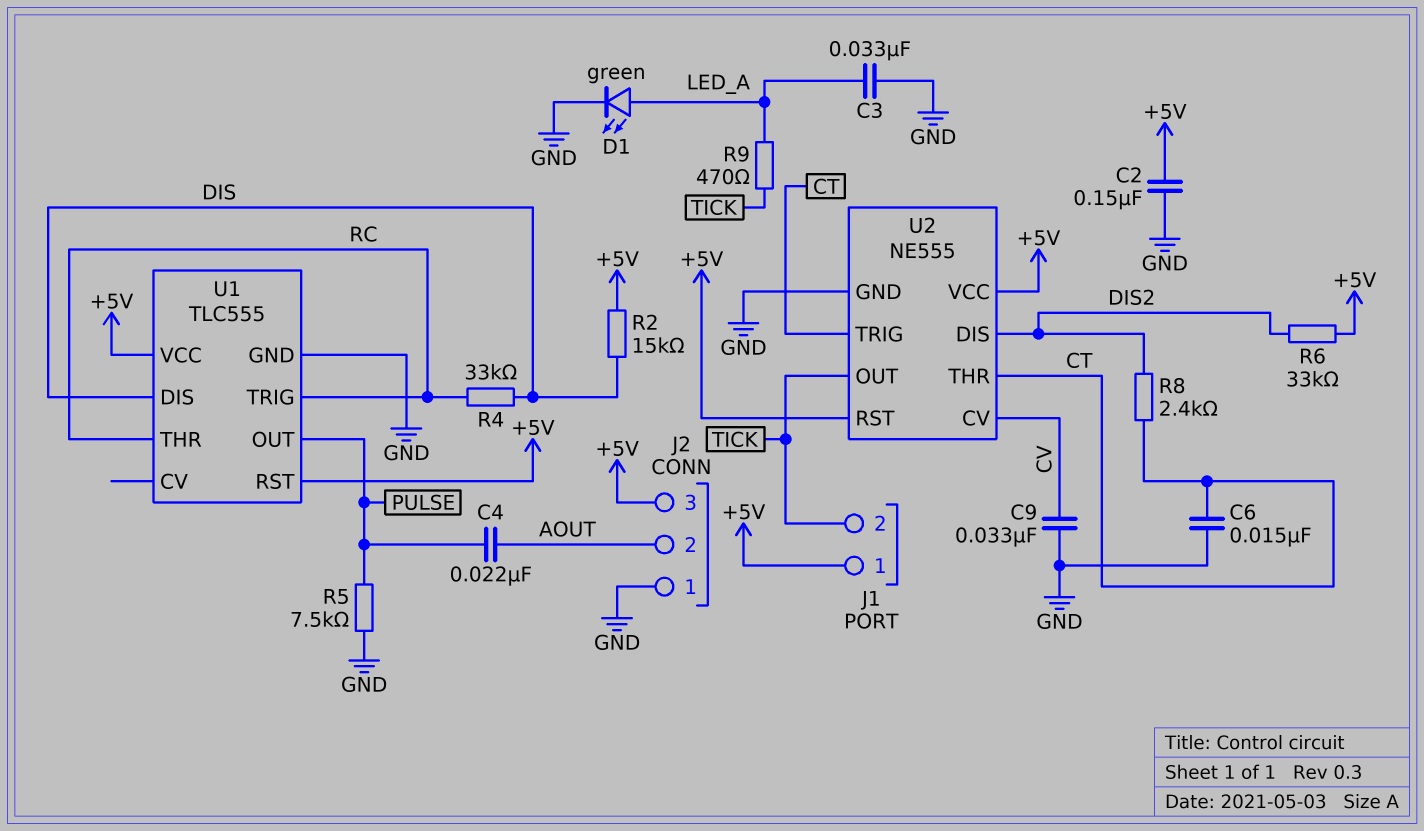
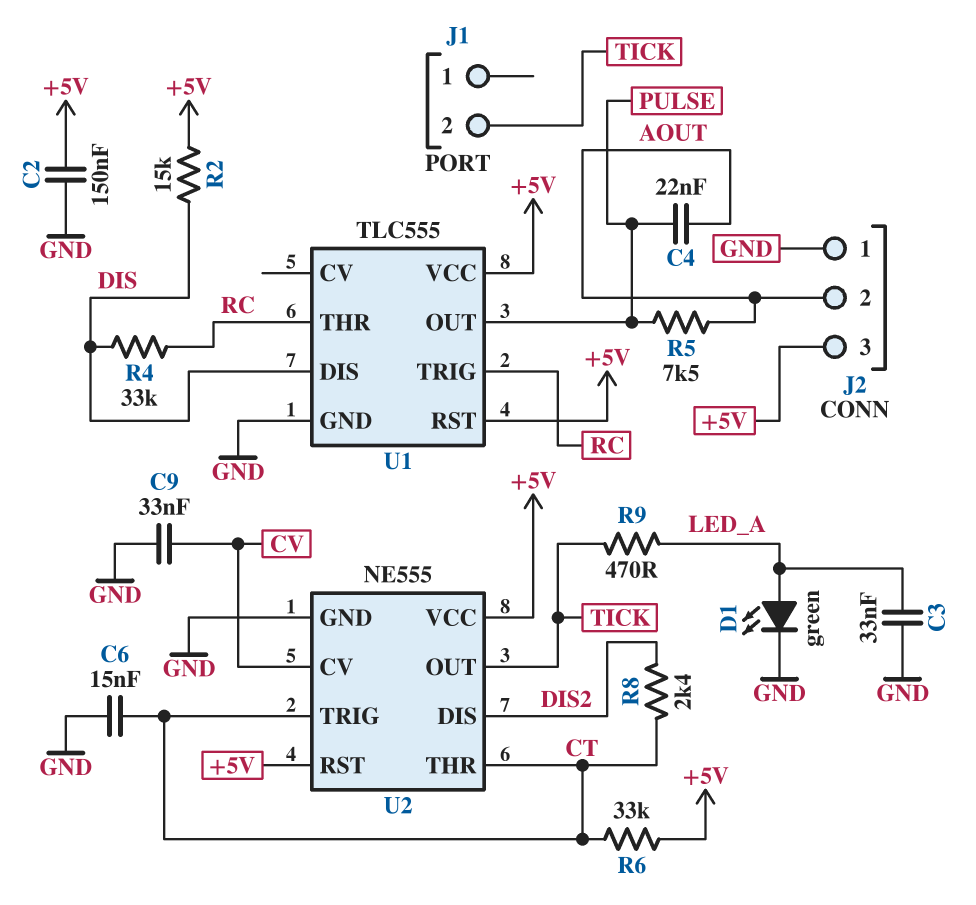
J1 pin 1: +5V -> none
R5: 7.5k (GND, PULSE) -> 7.5k (AOUT, PULSE)
R6: 33k (+5V, DIS2) -> 33k (+5V, CT)

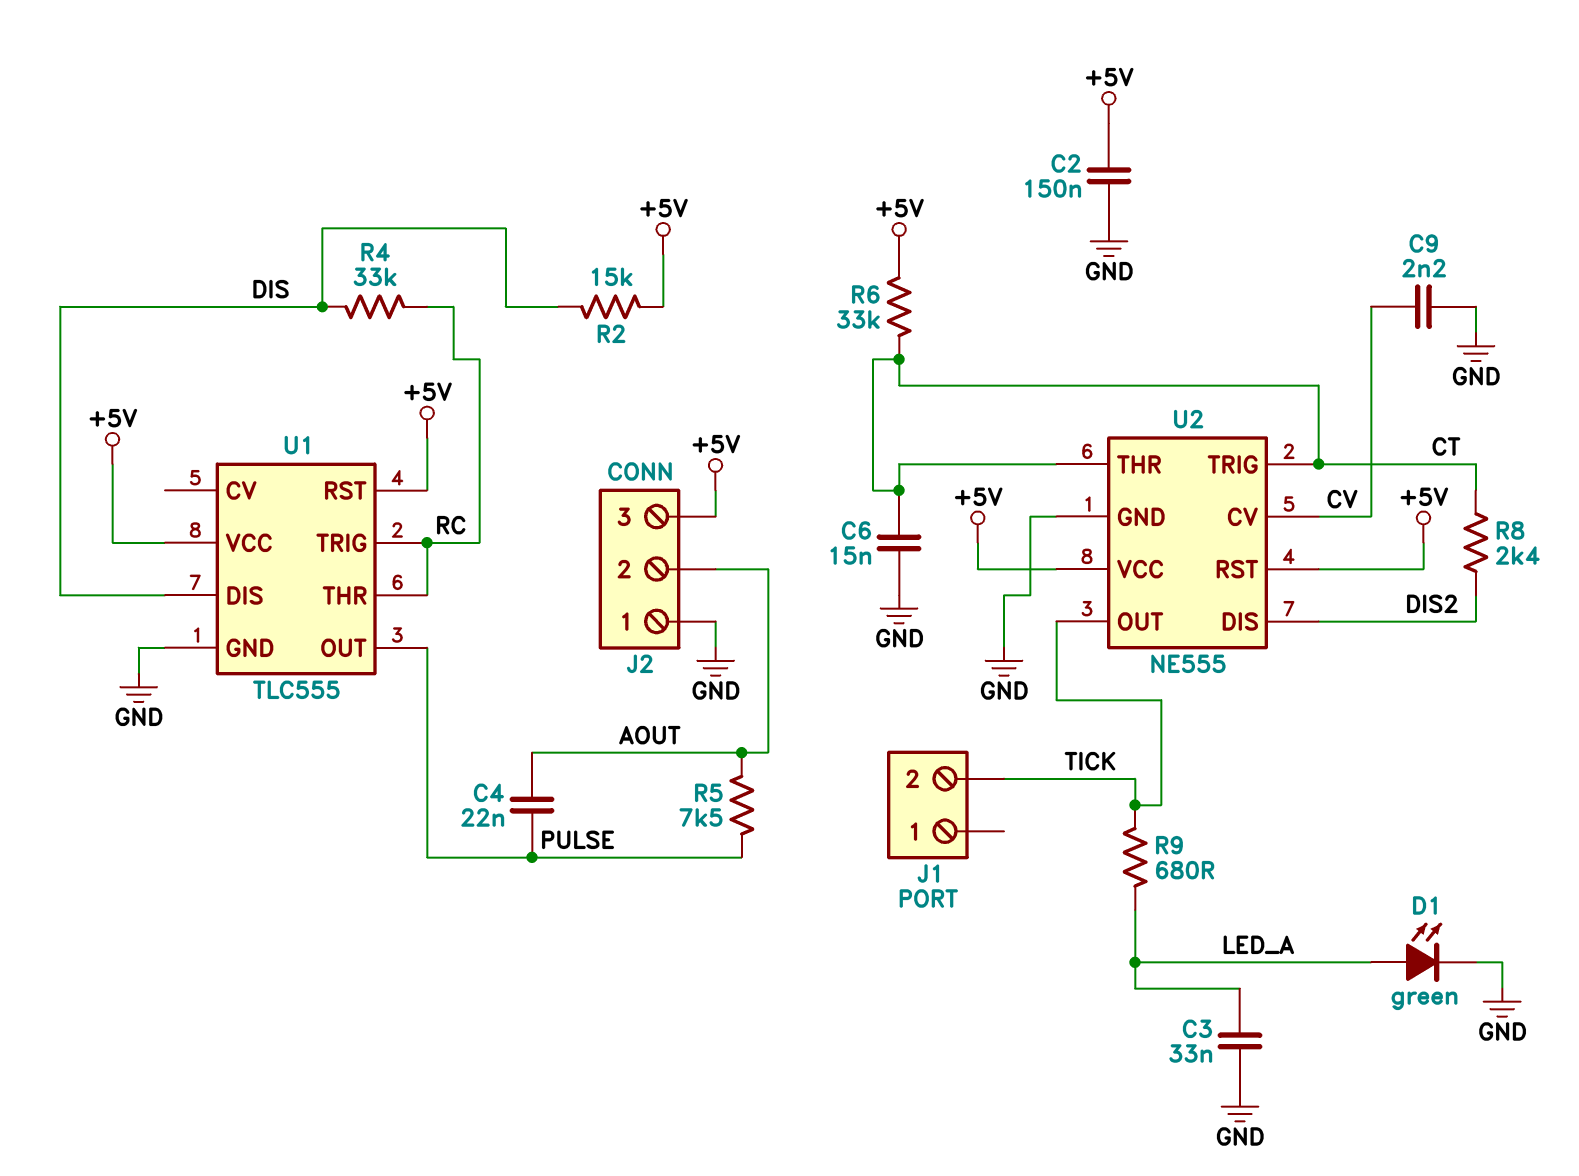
C9: 33nF (CV, GND) -> 2.2nF (CV, GND)
R9: 470 (LED_A, TICK) -> 680 (LED_A, TICK)

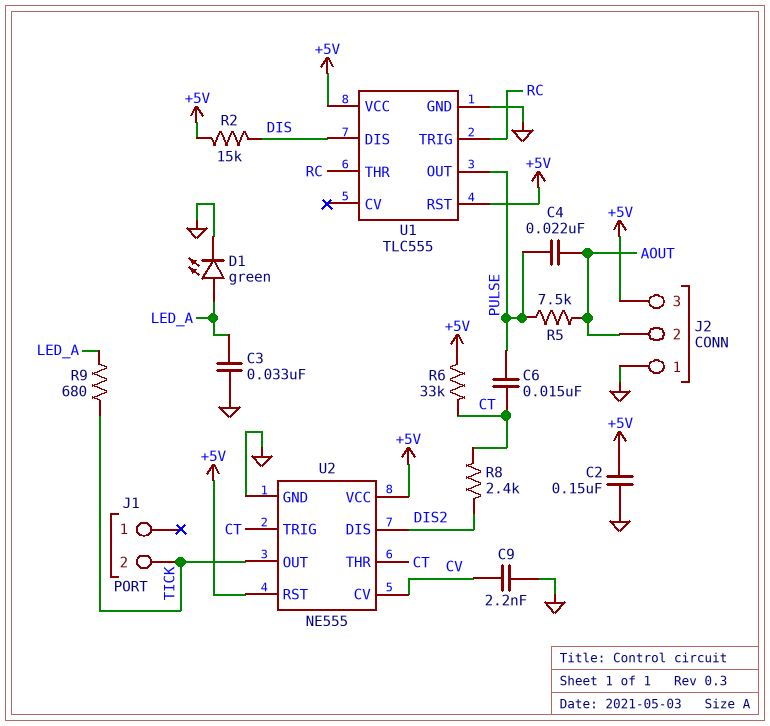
C6: 15nF (CT, GND) -> 15nF (CT, PULSE)
R4: 33k (DIS, RC) -> none

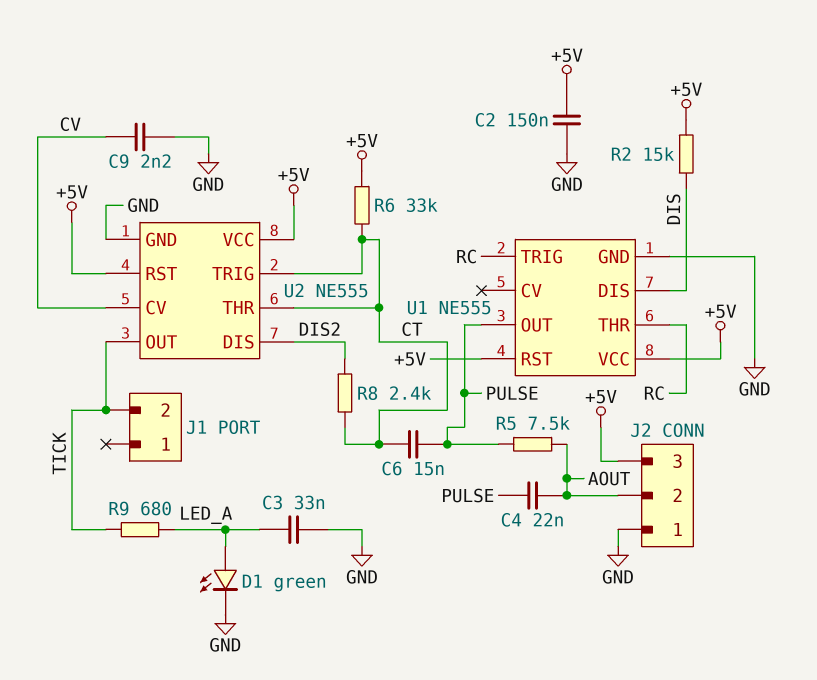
U1: TLC555 -> NE555

